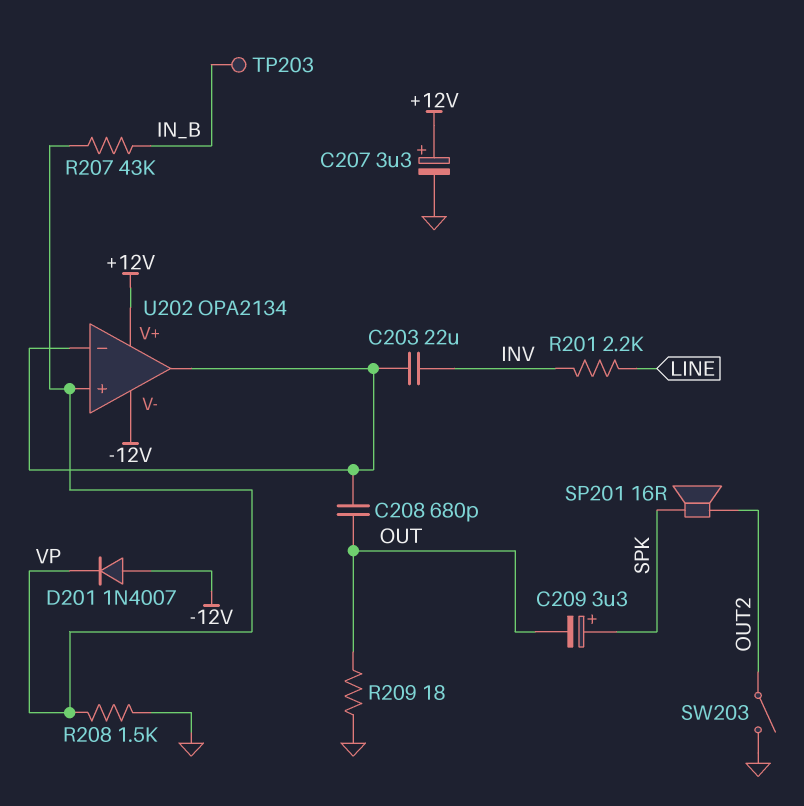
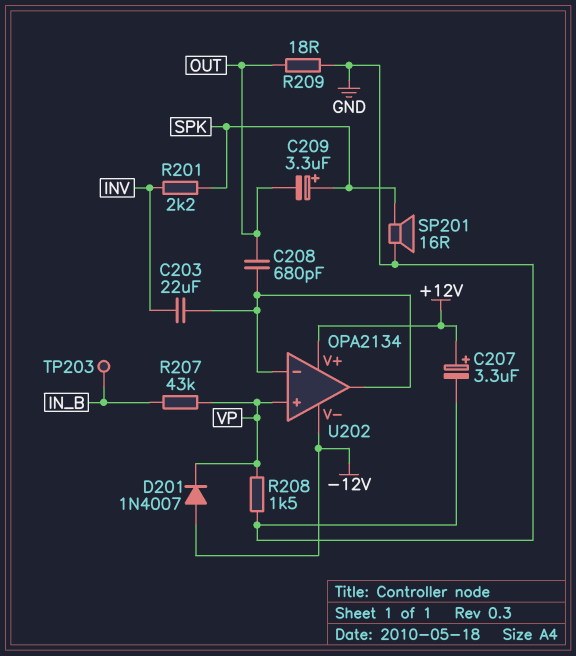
R201: 2.2k (INV, LINE) -> 2.2k (INV, SPK)
SP201: speaker 16R (OUT2, SPK) -> speaker 16R (GND, SPK)
SW203: switch (GND, OUT2) -> none

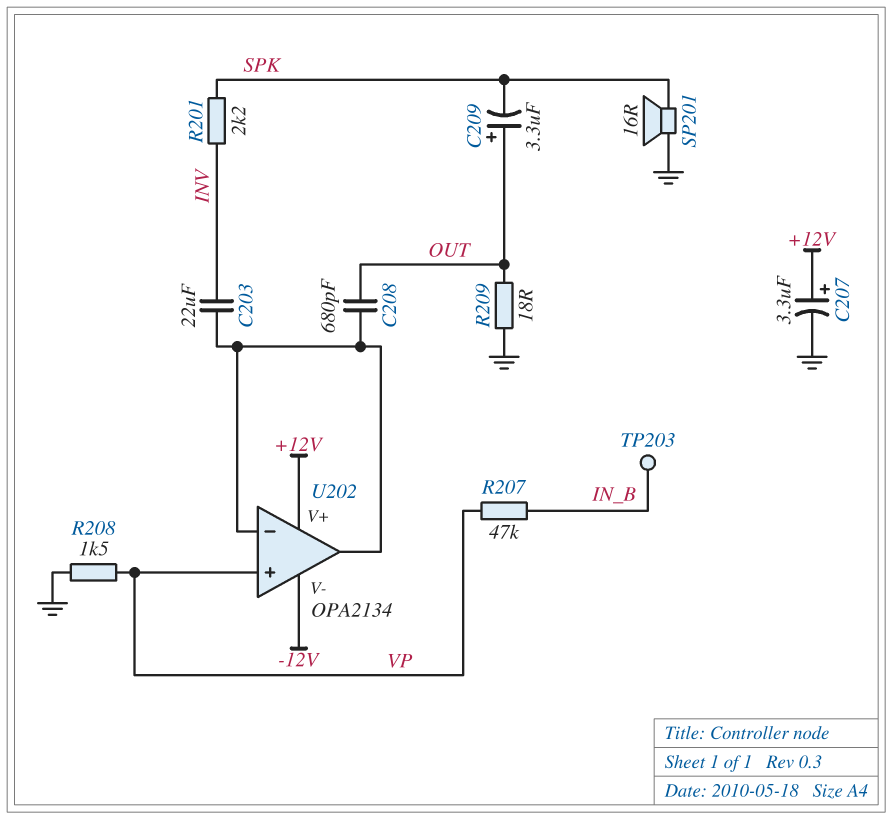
C209: 3.3uF (plus SPK, minus OUT) -> 3.3uF (plus OUT, minus SPK)
D201: diode 1N4007 (A -12V, K VP) -> none
R207: 43k (IN_B, VP) -> 47k (IN_B, VP)

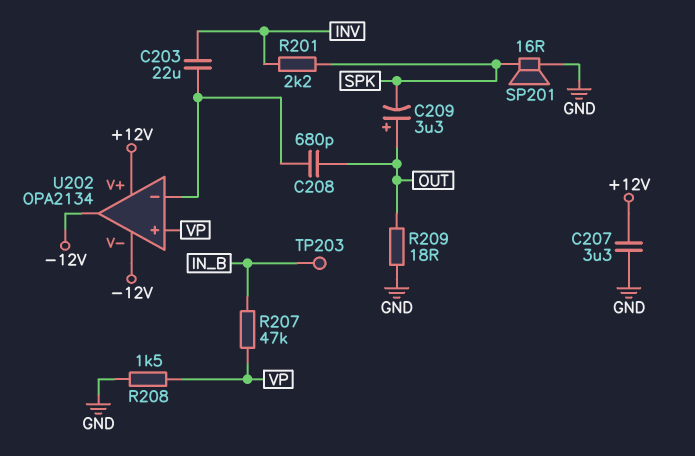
C207: 3.3uF (plus +12V, minus GND) -> 3.3uF (+12V, GND)
U202 pin out: U202/in- -> -12V

